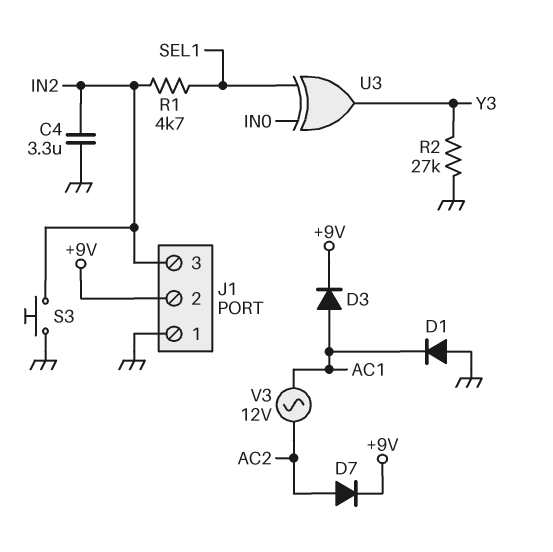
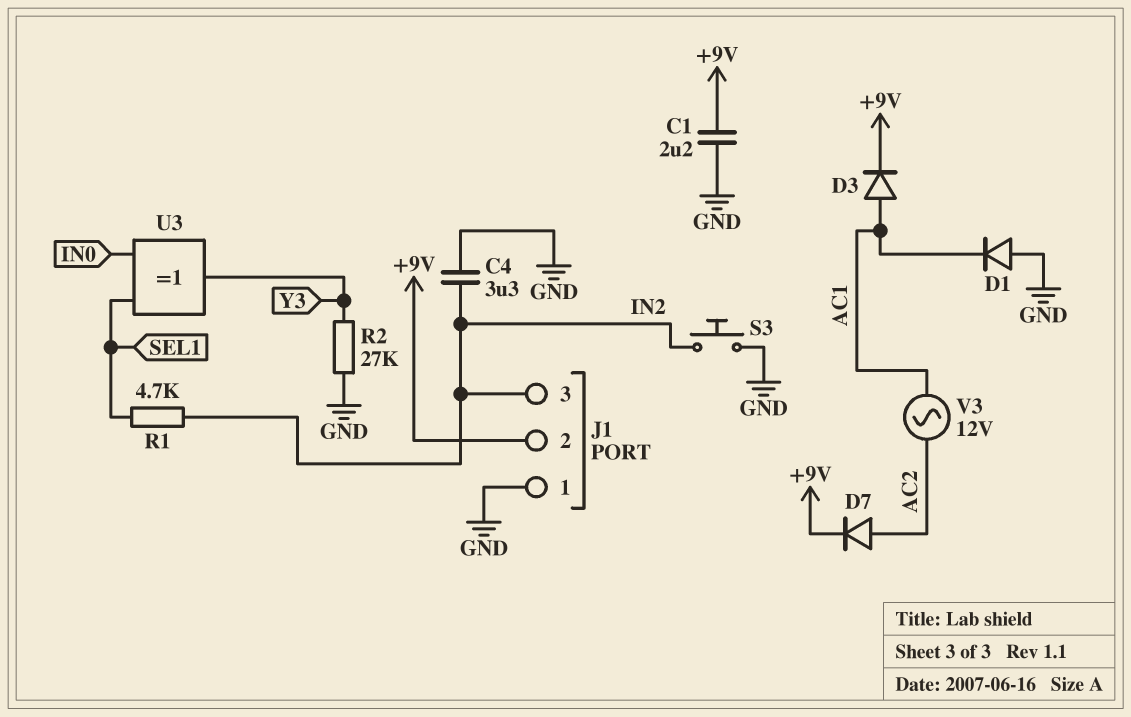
C1: none -> 2.2uF (+9V, GND)

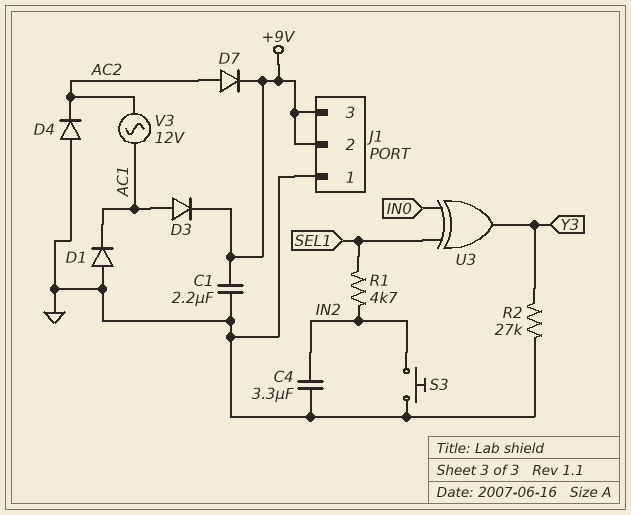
D4: none -> diode (A GND, K AC2)
J1 pin 3: IN2 -> +9V

